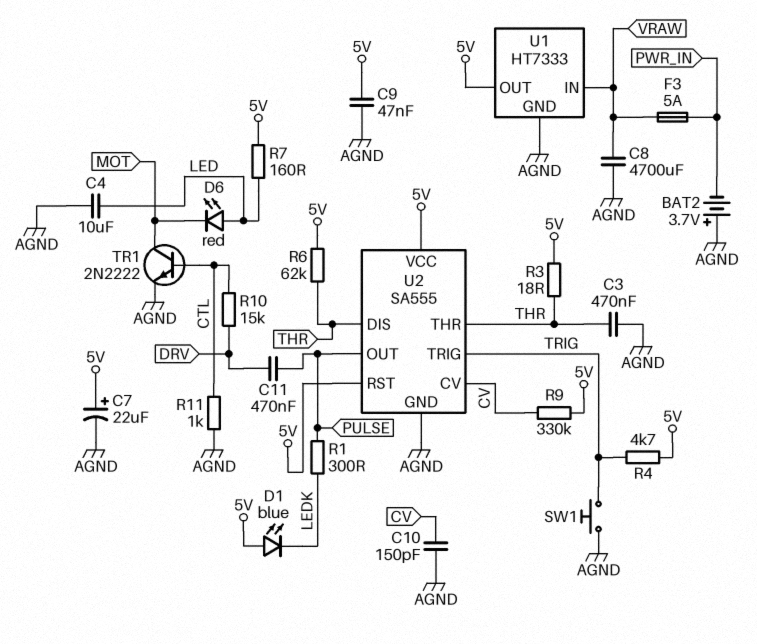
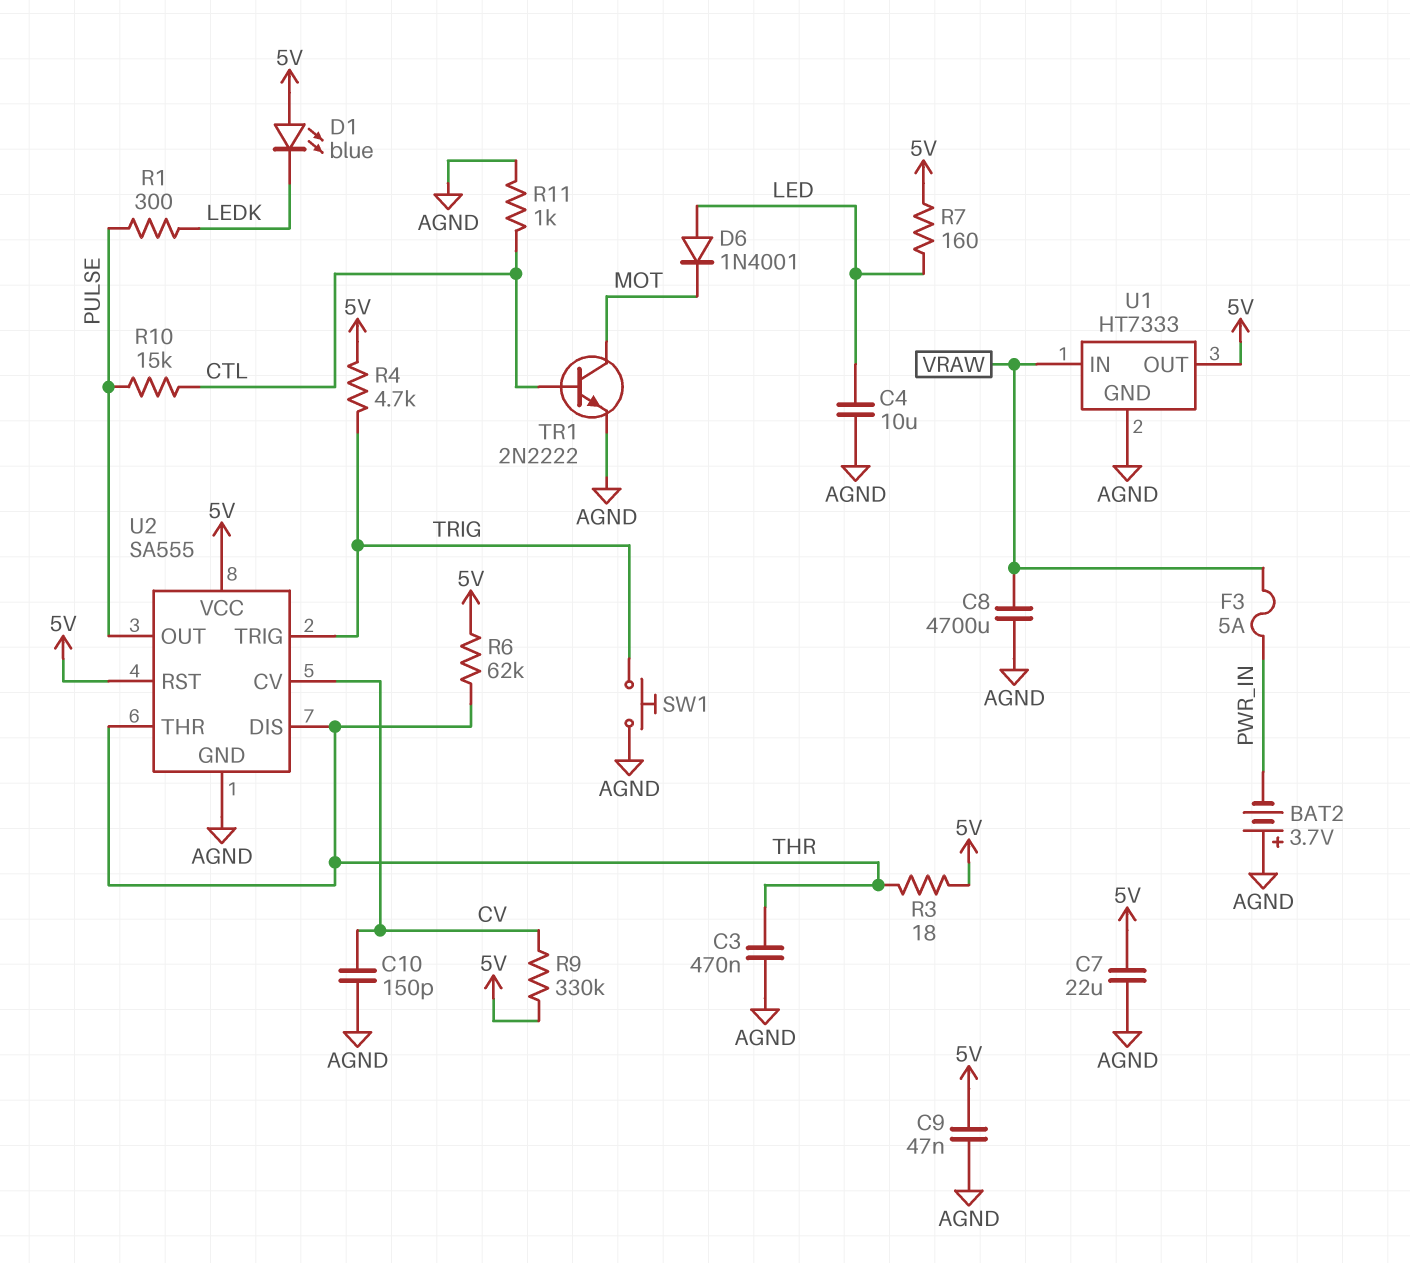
C7: 22uF (plus 5V, minus AGND) -> 22uF (5V, AGND)
C11: 470nF (DRV, PULSE) -> none
D6: LED red (A LED, K MOT) -> diode 1N4001 (A LED, K MOT)
R10: 15k (CTL, DRV) -> 15k (CTL, PULSE)

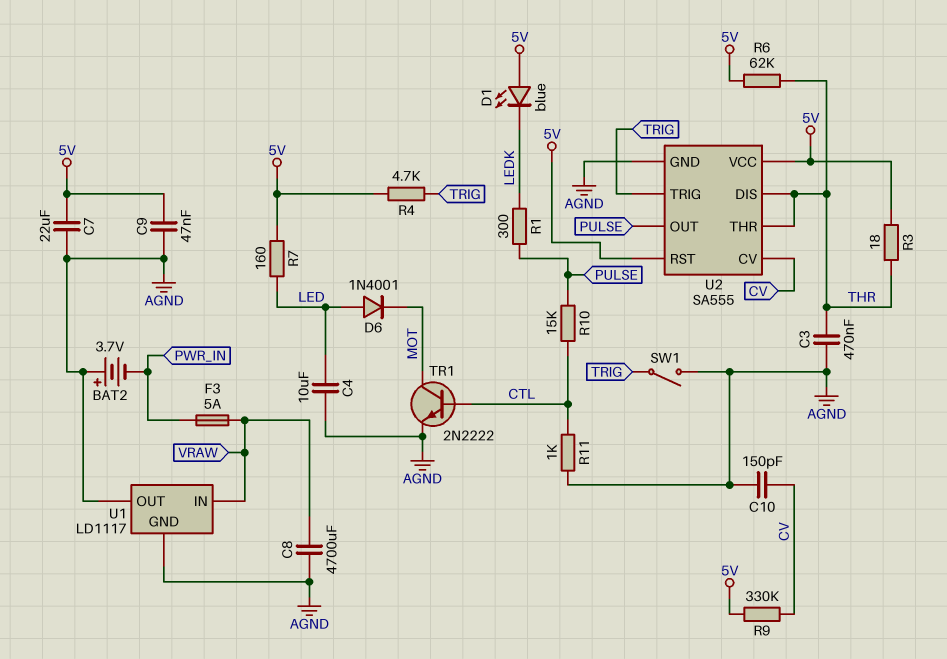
SW1: button (AGND, TRIG) -> switch (AGND, TRIG)
U1: HT7333 -> LD1117
U1 pin OUT: 5V -> AGND

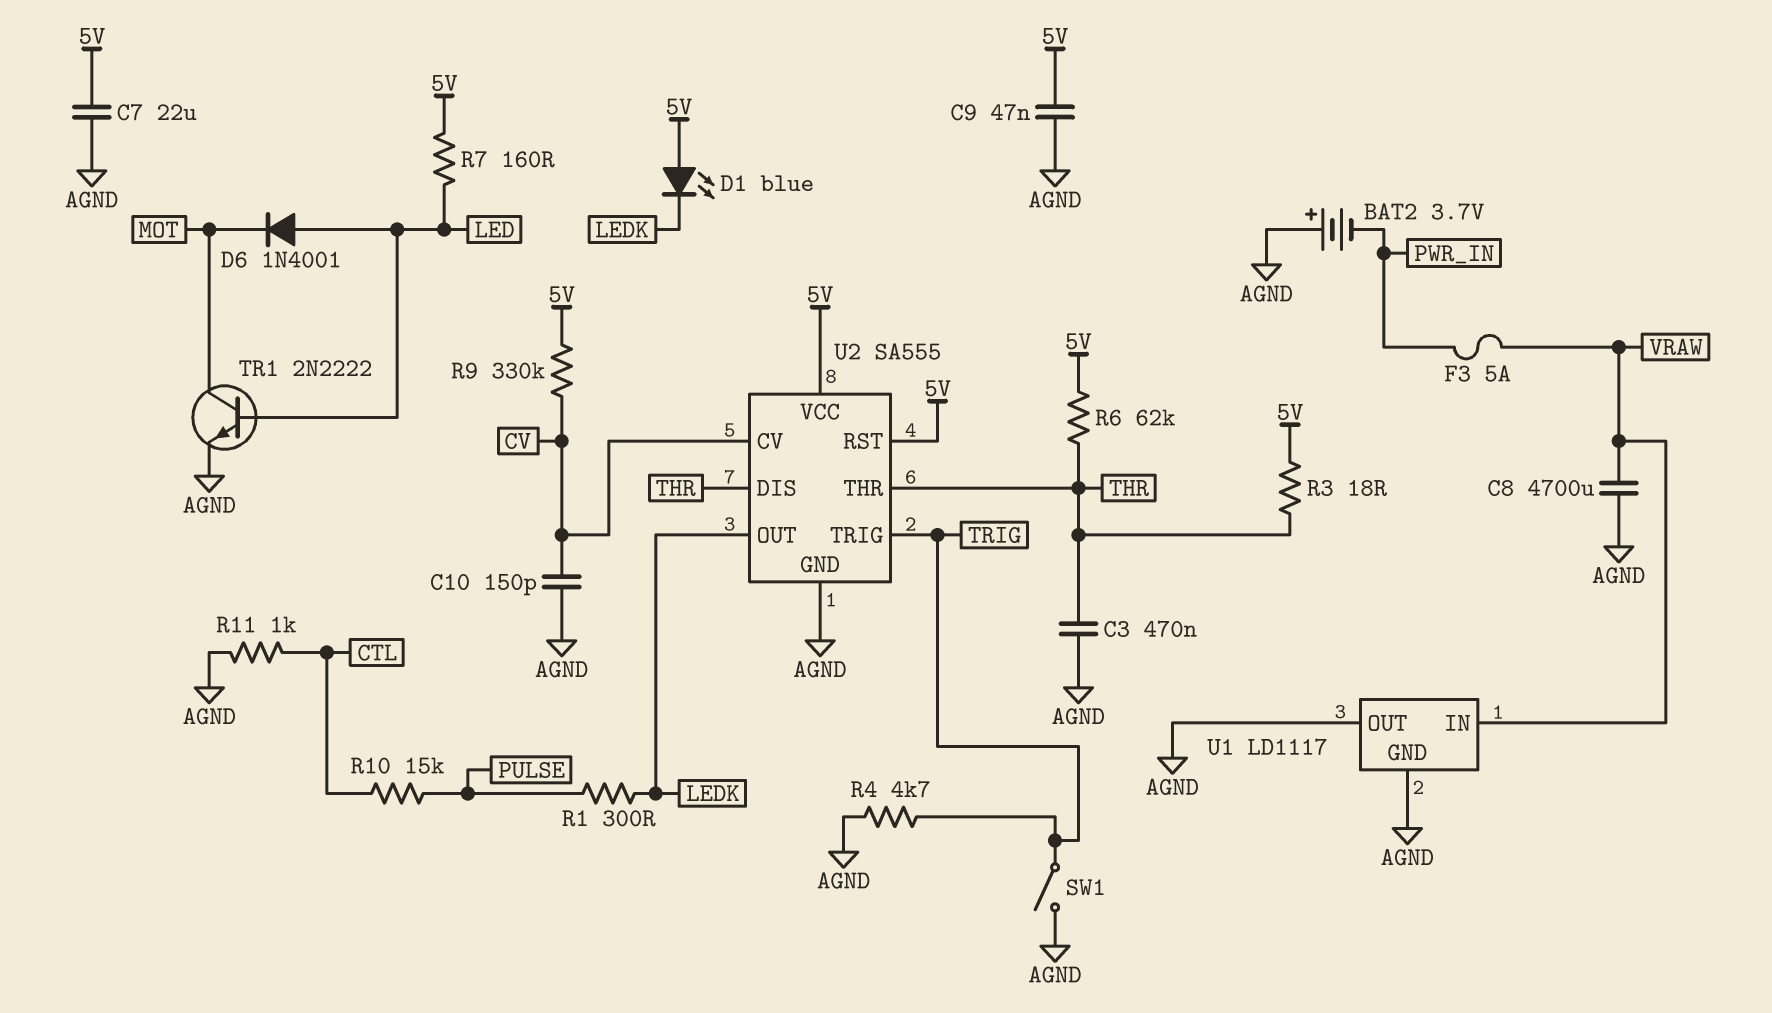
C4: 10uF (AGND, LED) -> none
R4: 4.7k (5V, TRIG) -> 4.7k (AGND, TRIG)
TR1: NPN 2N2222 (B CTL, C MOT, E AGND) -> NPN 2N2222 (B LED, C MOT, E AGND)
U2 pin OUT: PULSE -> LEDK

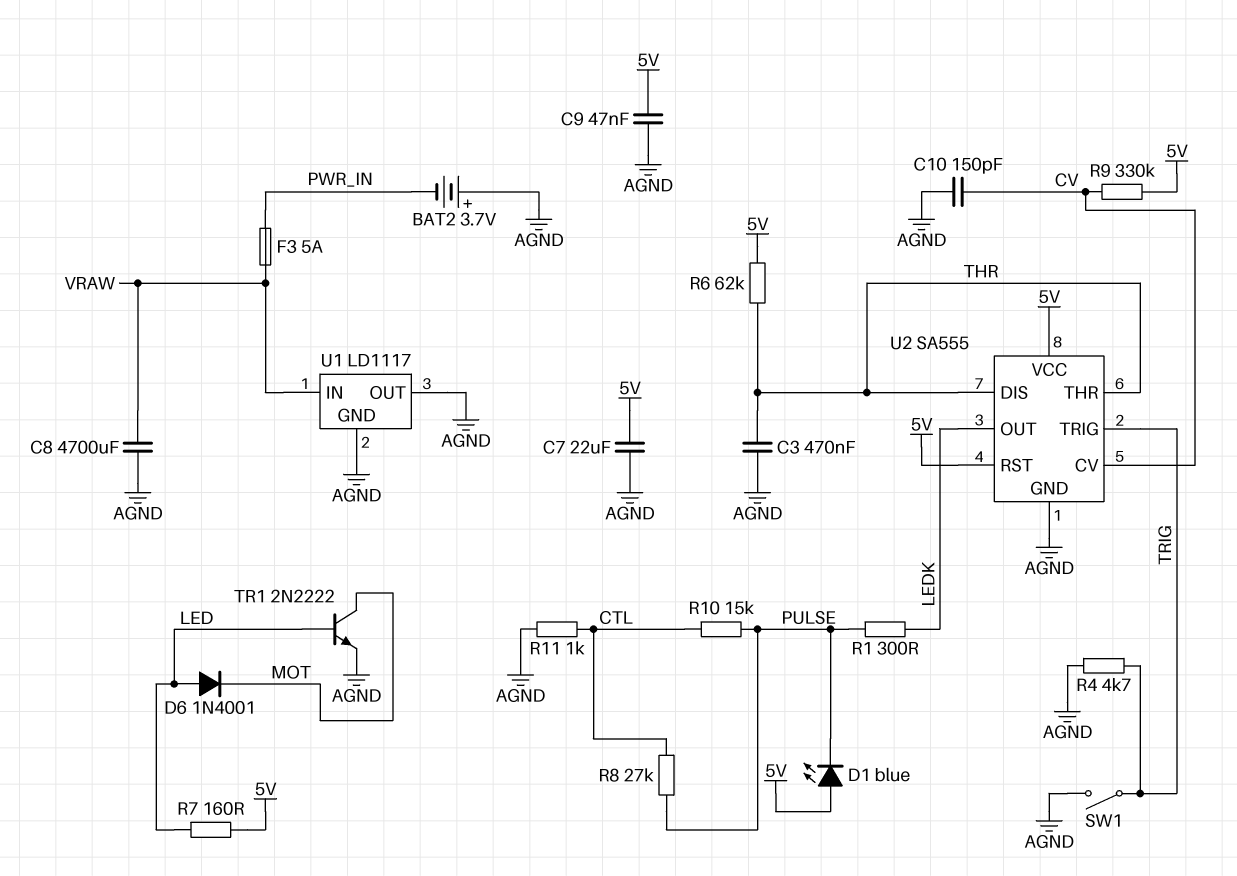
D1: LED blue (A 5V, K LEDK) -> LED blue (A 5V, K PULSE)
R3: 18 (5V, THR) -> none
R8: none -> 27k (CTL, PULSE)

